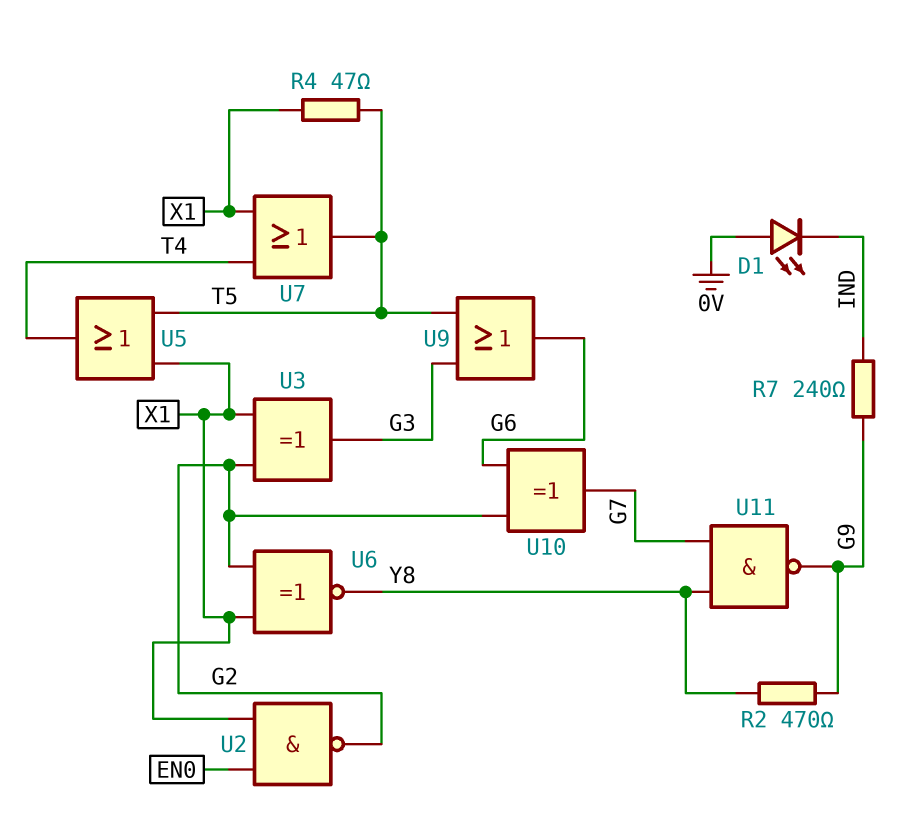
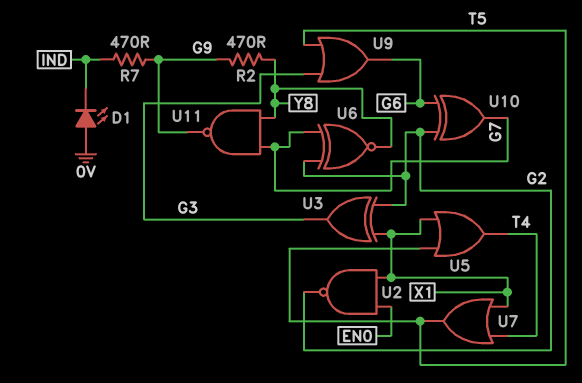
R4: 47 (T5, X1) -> none
R7: 240 (G9, IND) -> 470 (G9, IND)
U6: XNOR (in G2, in X1, out Y8) -> XNOR (in G2, in G7, out Y8)

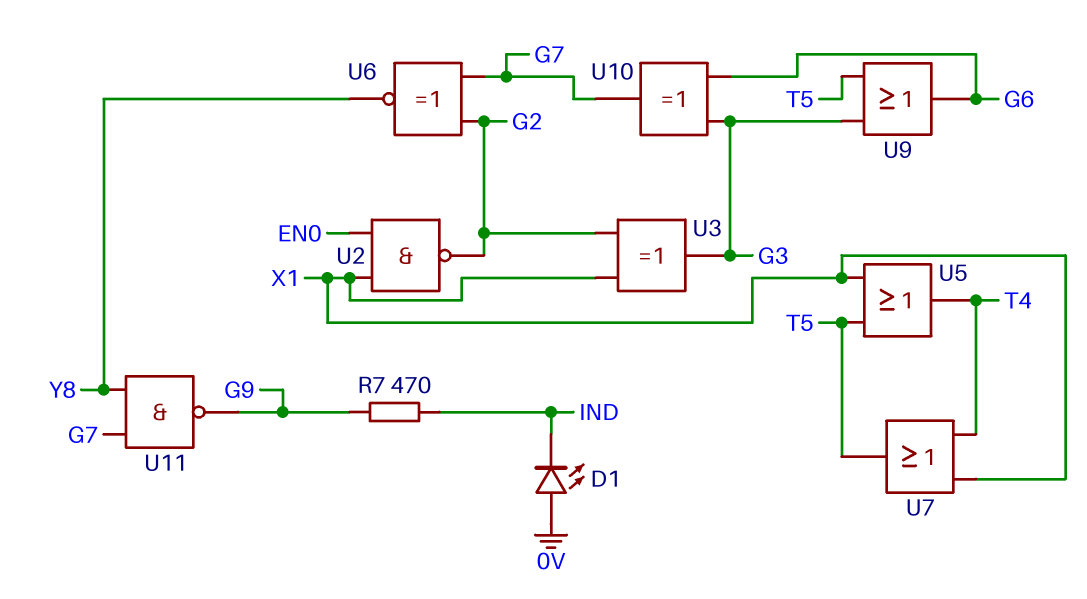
R2: 470 (G9, Y8) -> none
U10: XOR (in G2, in G6, out G7) -> XOR (in G3, in G6, out G7)

